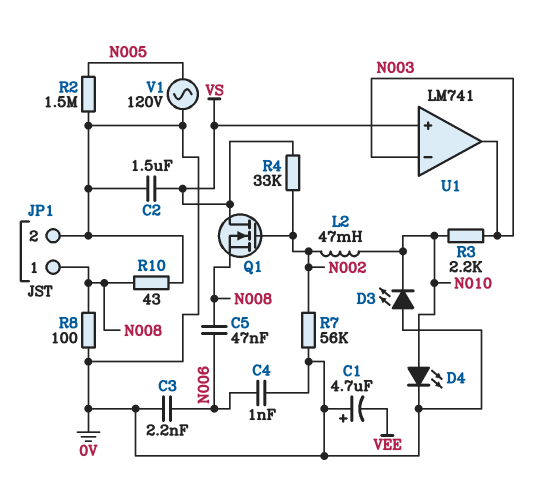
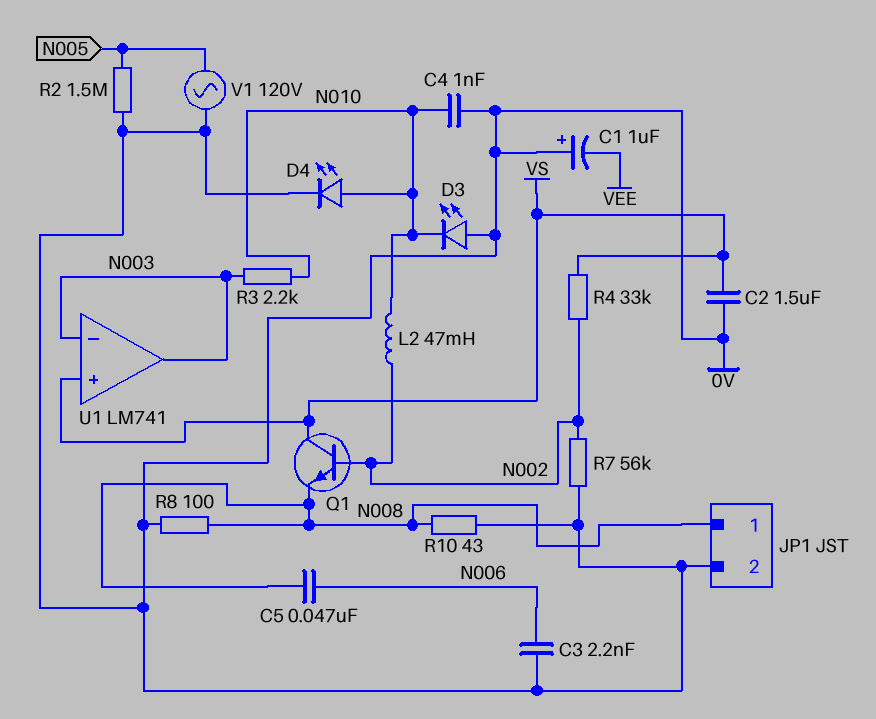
C1: 4.7uF (plus 0V, minus VEE) -> 1uF (plus 0V, minus VEE)
C4: 1nF (0V, N006) -> 1nF (0V, N010)
Q1: NMOS (G N002, D VS, S N008) -> NPN (B N002, C VS, E N008)

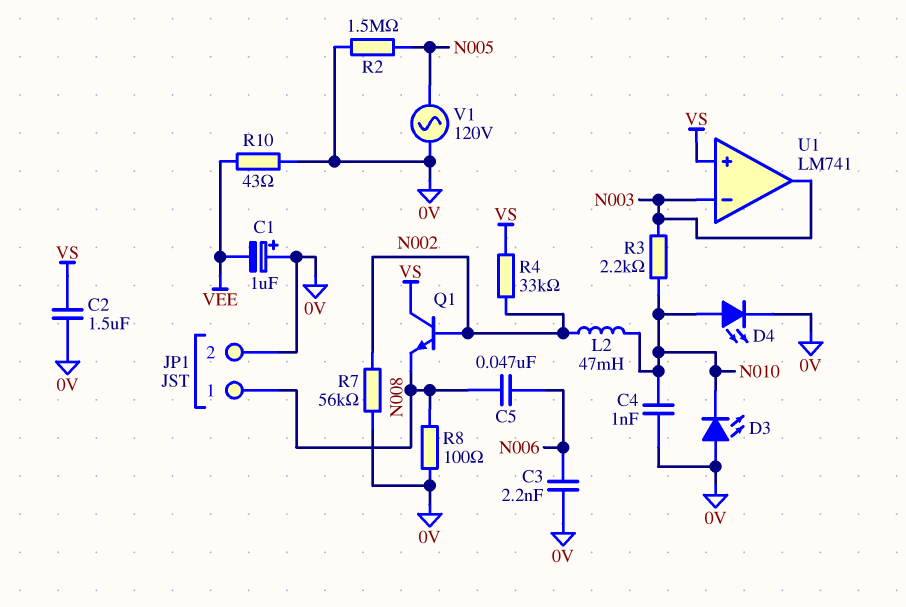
R10: 43 (0V, N008) -> 43 (0V, VEE)

